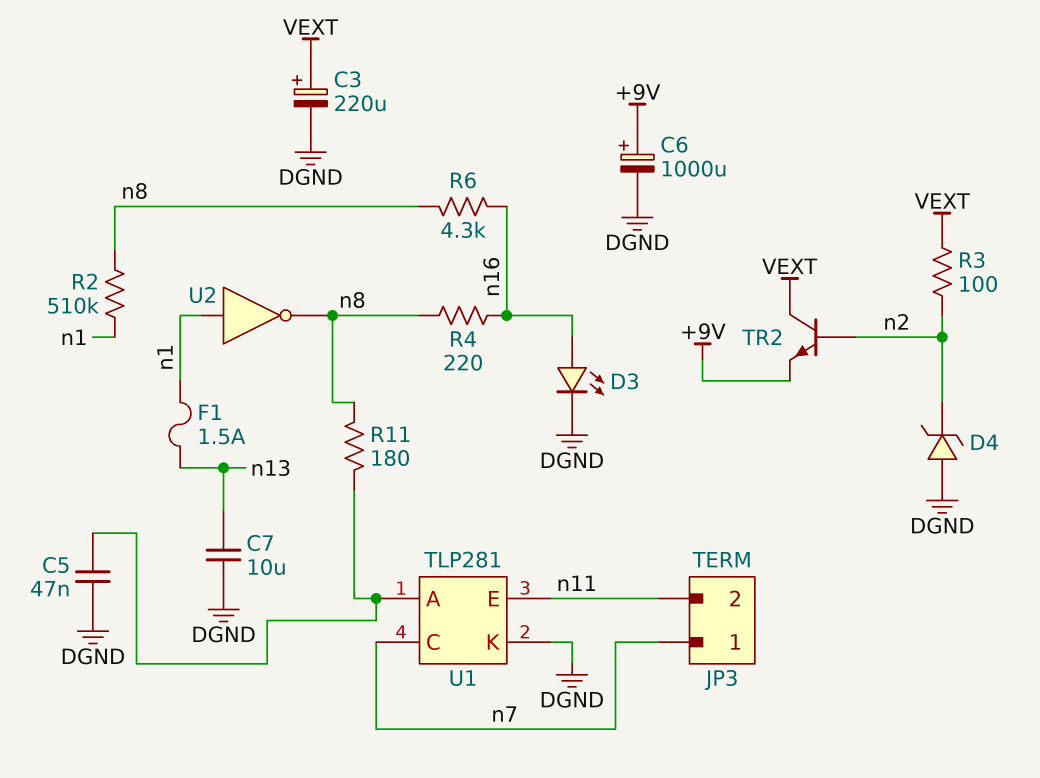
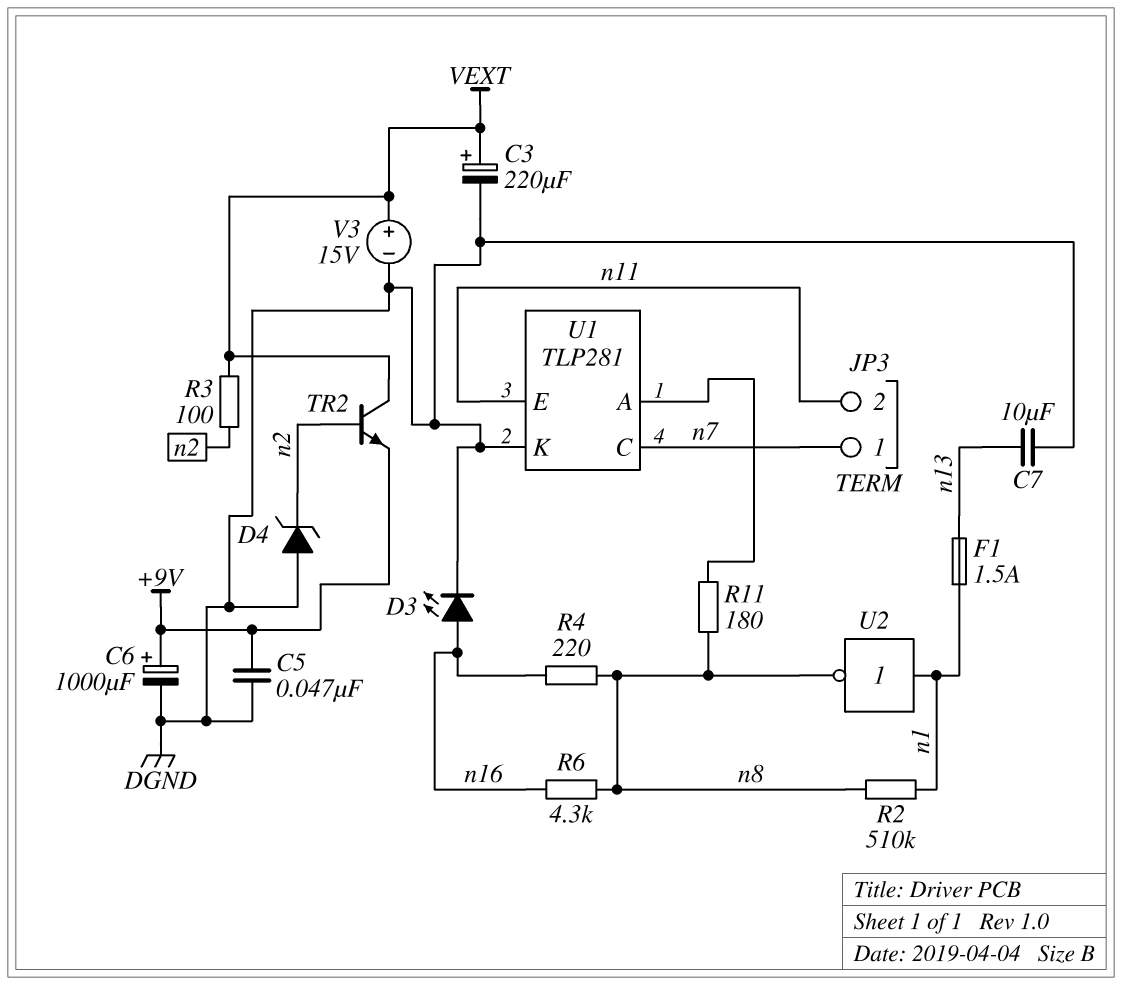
C5: 47nF (DGND, U1/A) -> 47nF (+9V, DGND)
V3: none -> 15V (plus VEXT, minus DGND)

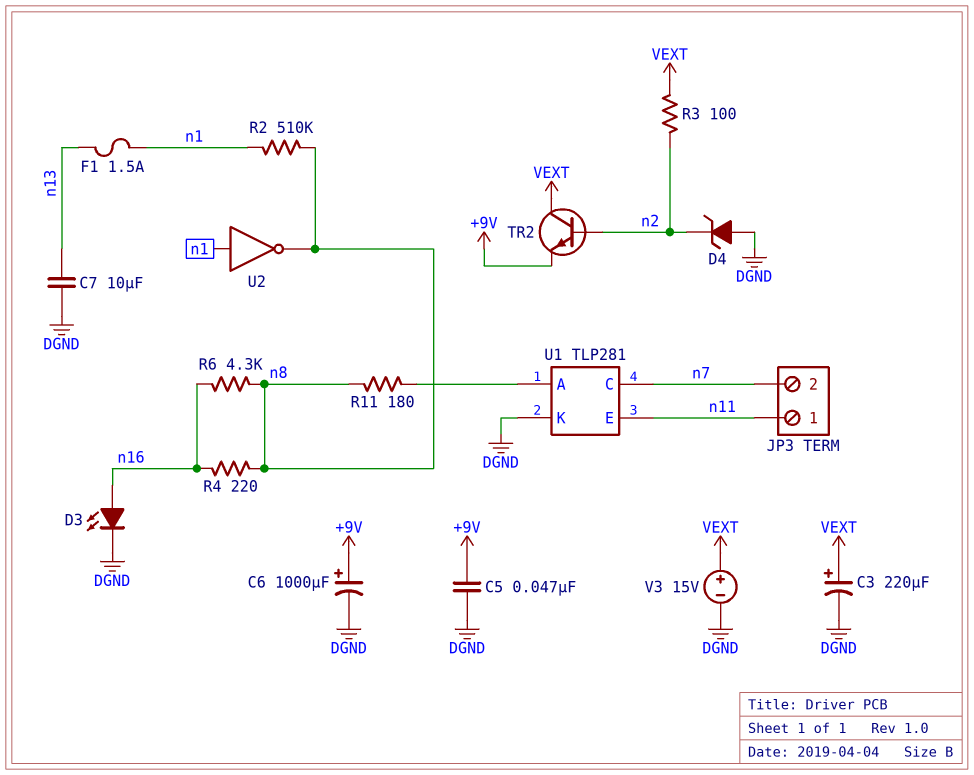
JP3 pin 1: n7 -> n11
JP3 pin 2: n11 -> n7

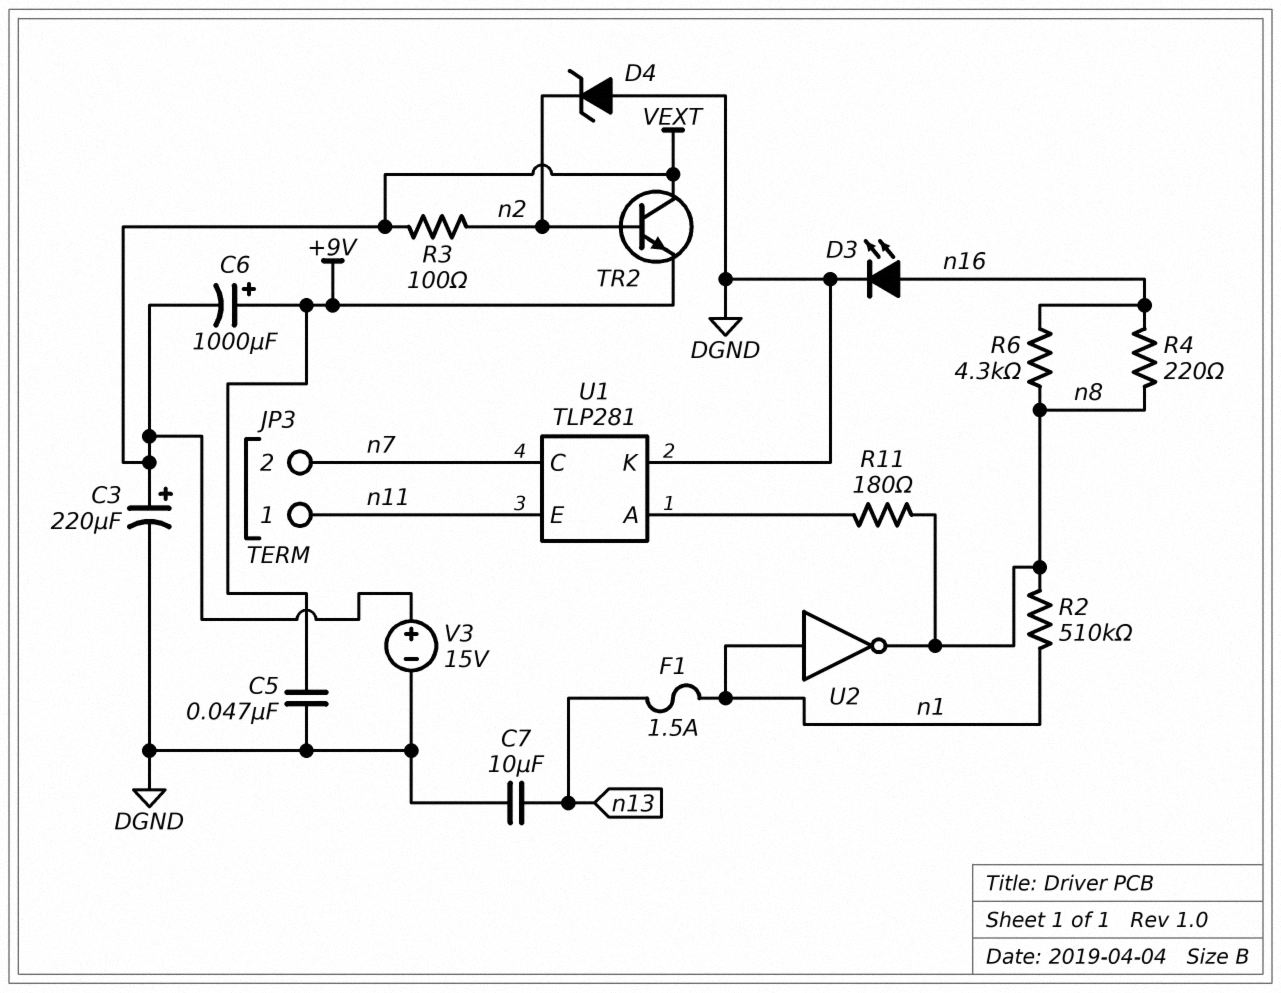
C6: 1000uF (plus +9V, minus DGND) -> 1000uF (plus +9V, minus VEXT)

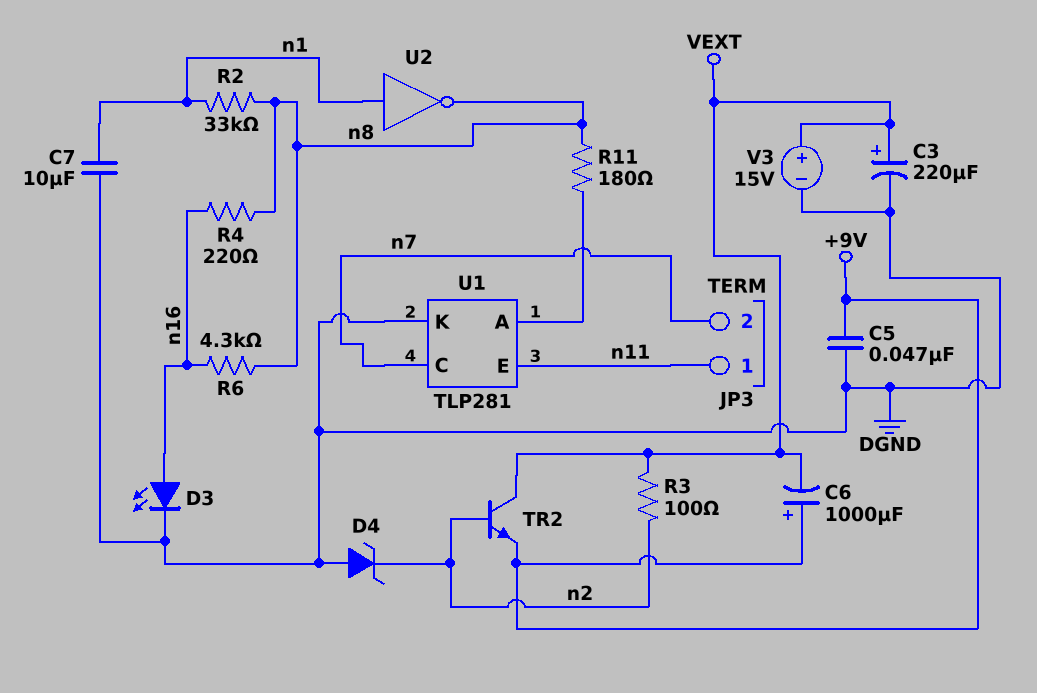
C7: 10uF (DGND, n13) -> 10uF (DGND, n1)
F1: 1.5A (n1, n13) -> none
R2: 510k (n1, n8) -> 33k (n1, n8)

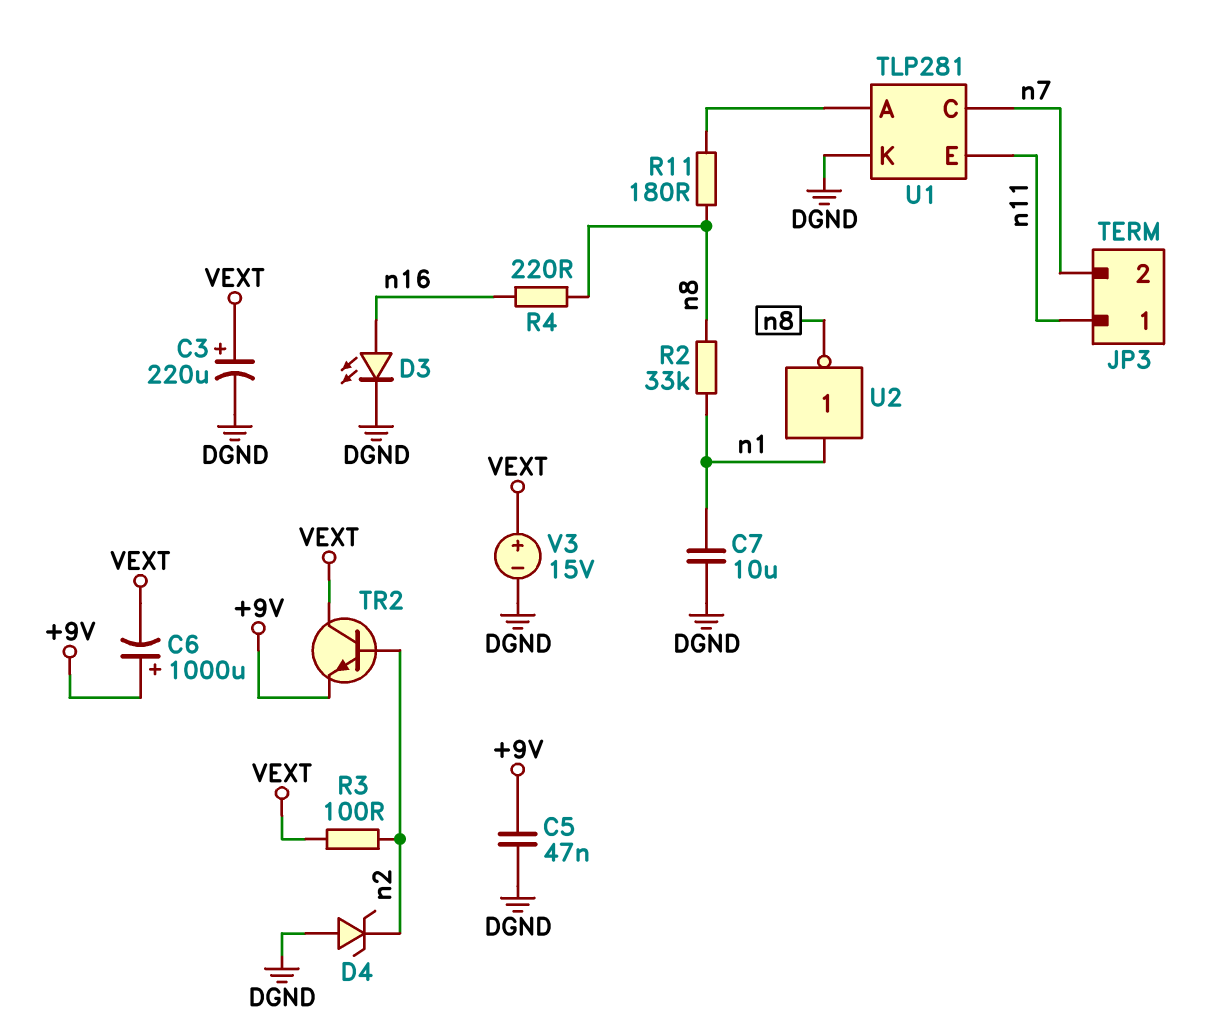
R6: 4.3k (n8, n16) -> none

